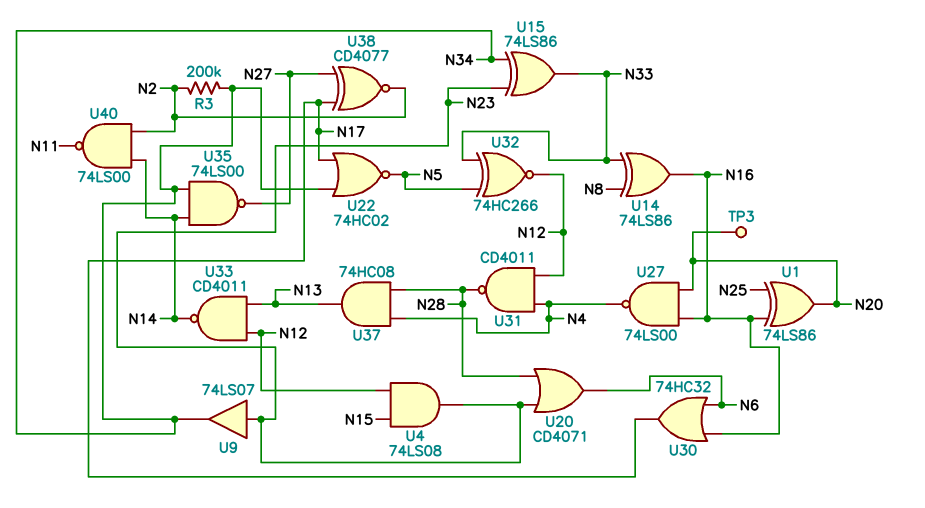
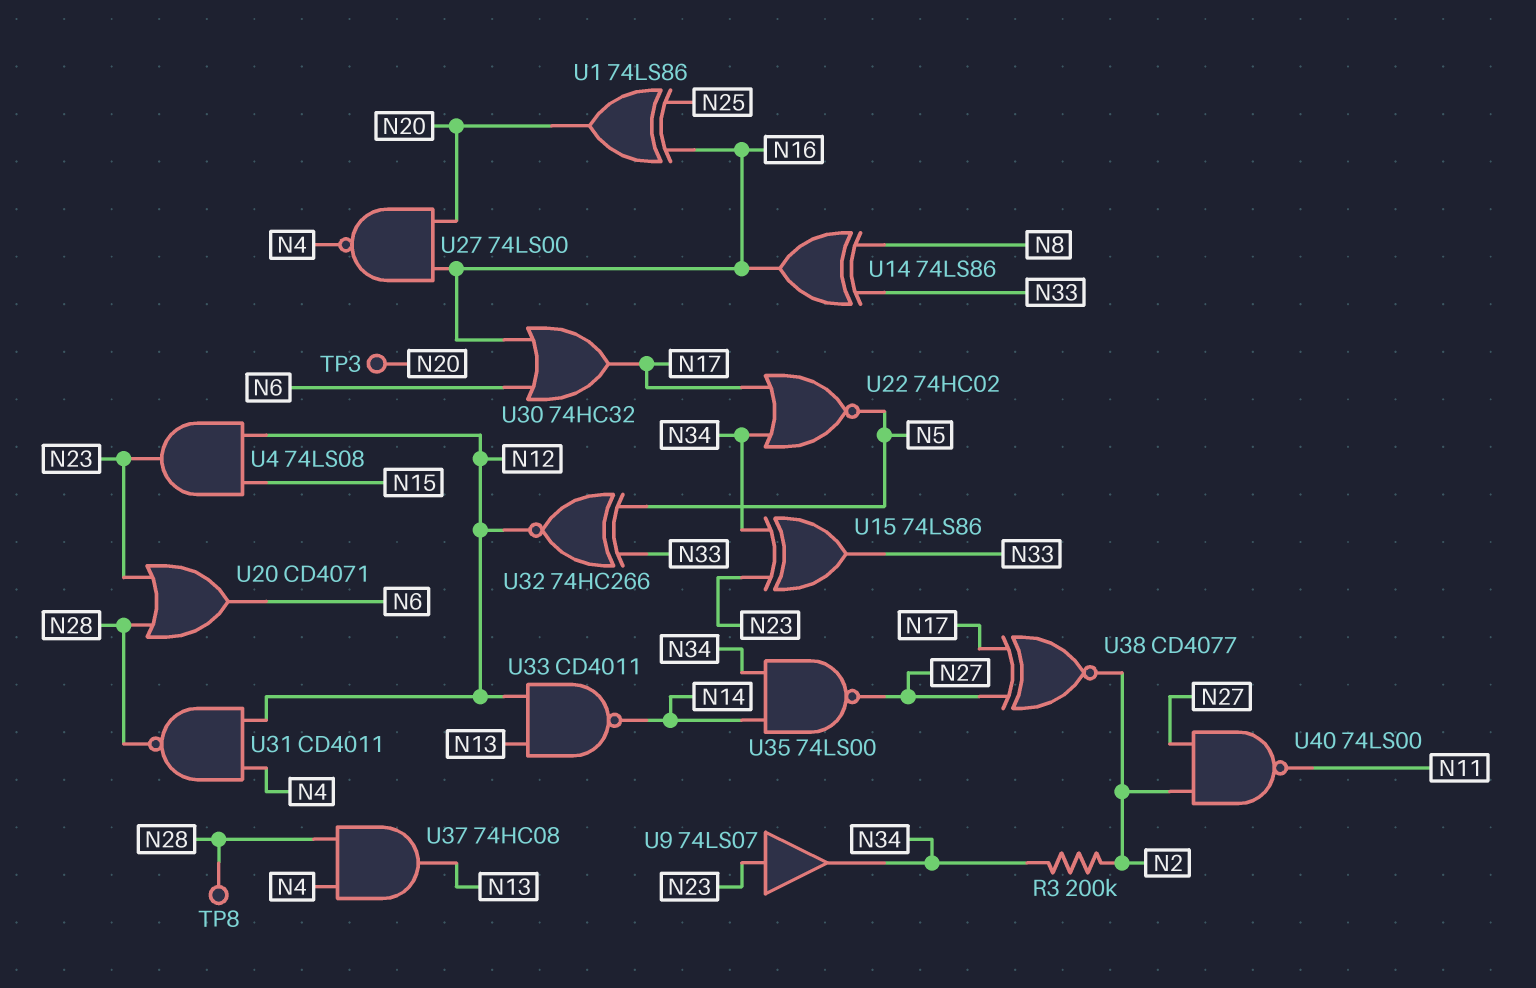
TP8: none -> test point (N28)
U40: NAND 74LS00 (in N2, in N14, out N11) -> NAND 74LS00 (in N2, in N27, out N11)

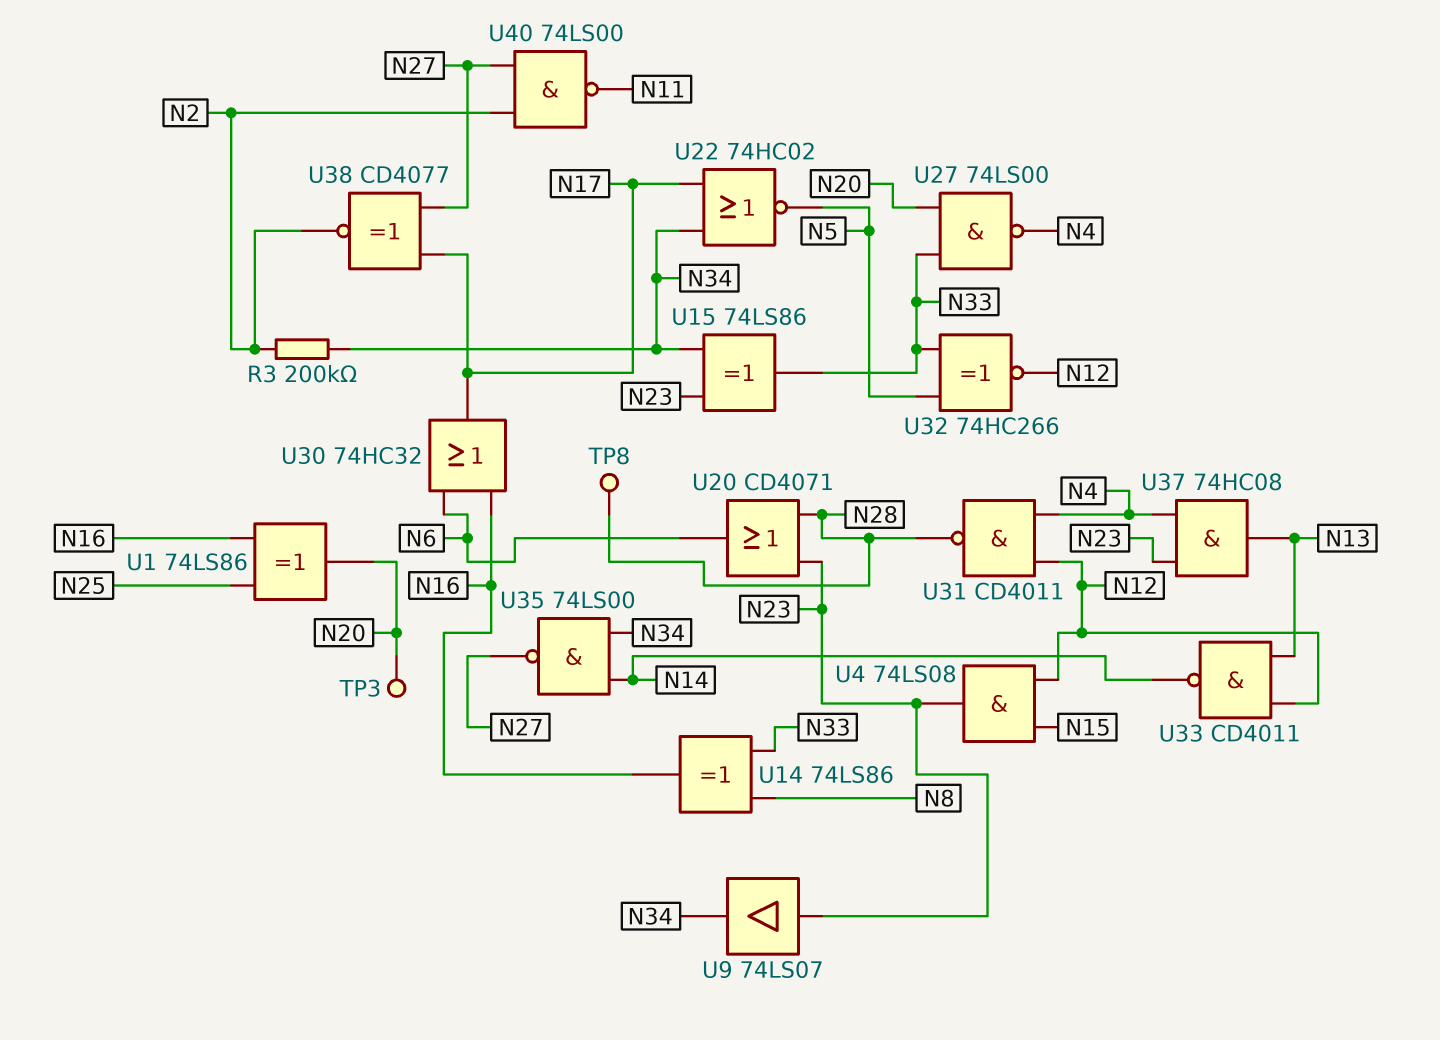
U27: NAND 74LS00 (in N16, in N20, out N4) -> NAND 74LS00 (in N20, in N33, out N4)
U37: AND 74HC08 (in N4, in N28, out N13) -> AND 74HC08 (in N4, in N23, out N13)

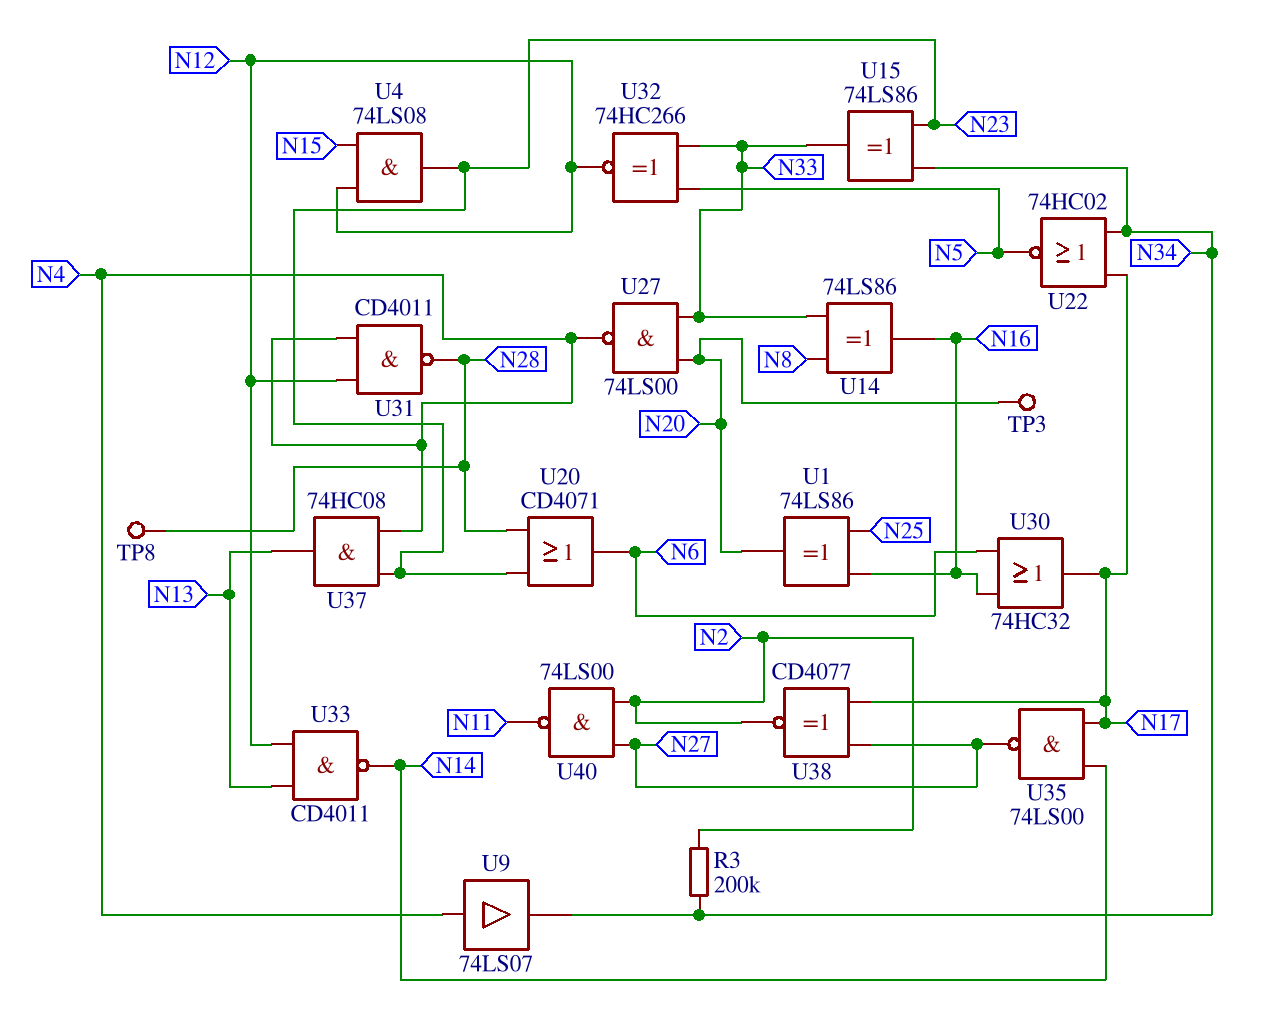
U9: buffer 74LS07 (in N23, out N34) -> buffer 74LS07 (in N4, out N34)
U35: NAND 74LS00 (in N14, in N34, out N27) -> NAND 74LS00 (in N14, in N17, out N27)

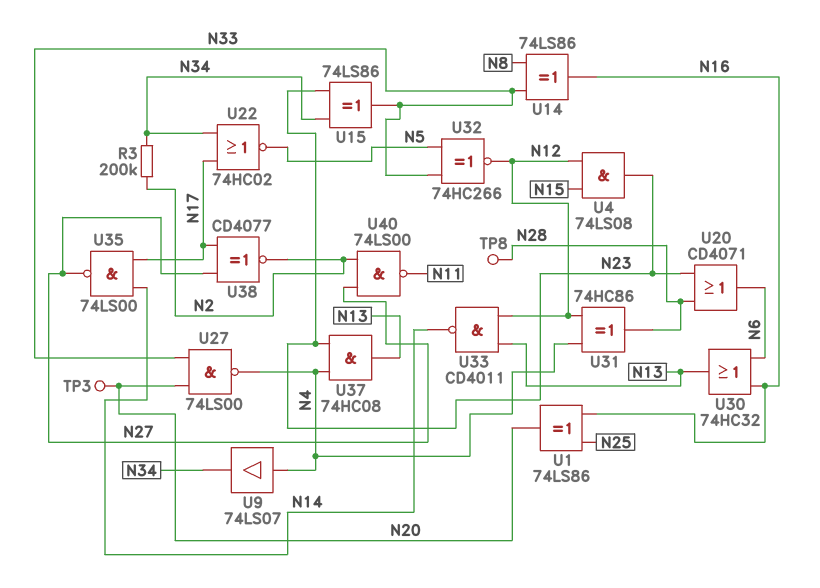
U30: OR 74HC32 (in N6, in N16, out N17) -> OR 74HC32 (in N6, in N16, out N13)
U31: NAND CD4011 (in N4, in N12, out N28) -> XOR 74HC86 (in N4, in N12, out N28)

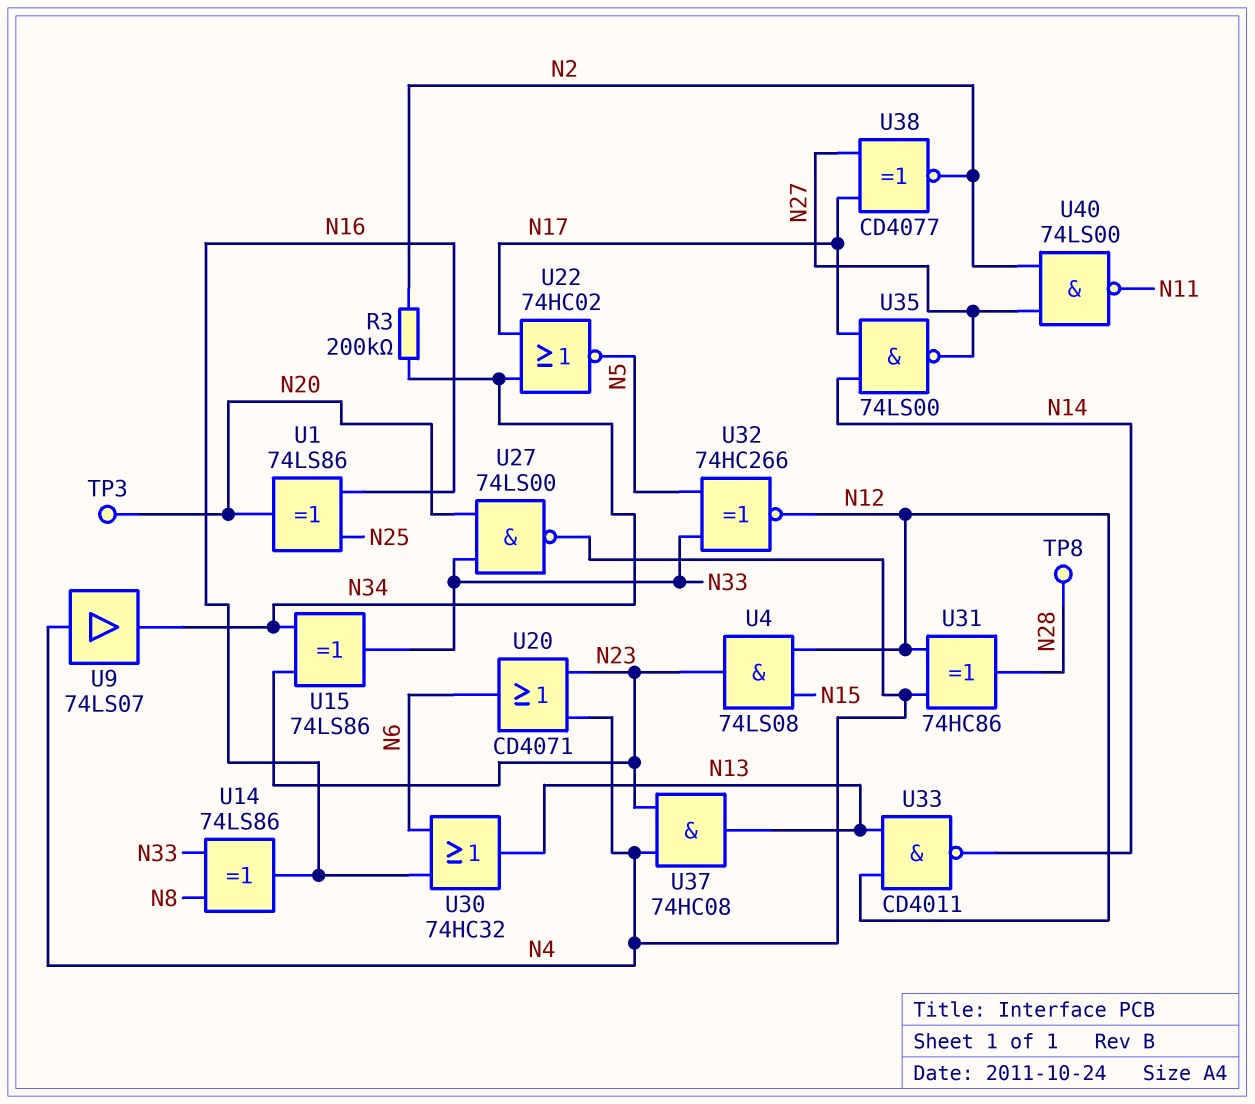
U20: OR CD4071 (in N23, in N28, out N6) -> OR CD4071 (in N4, in N23, out N6)

